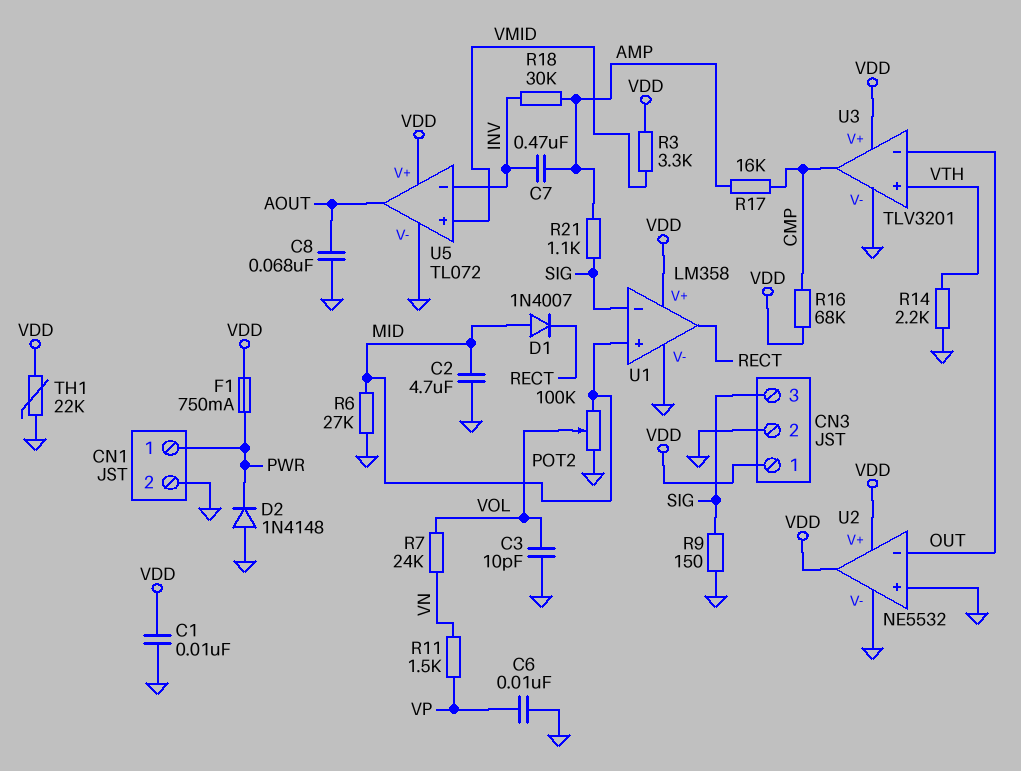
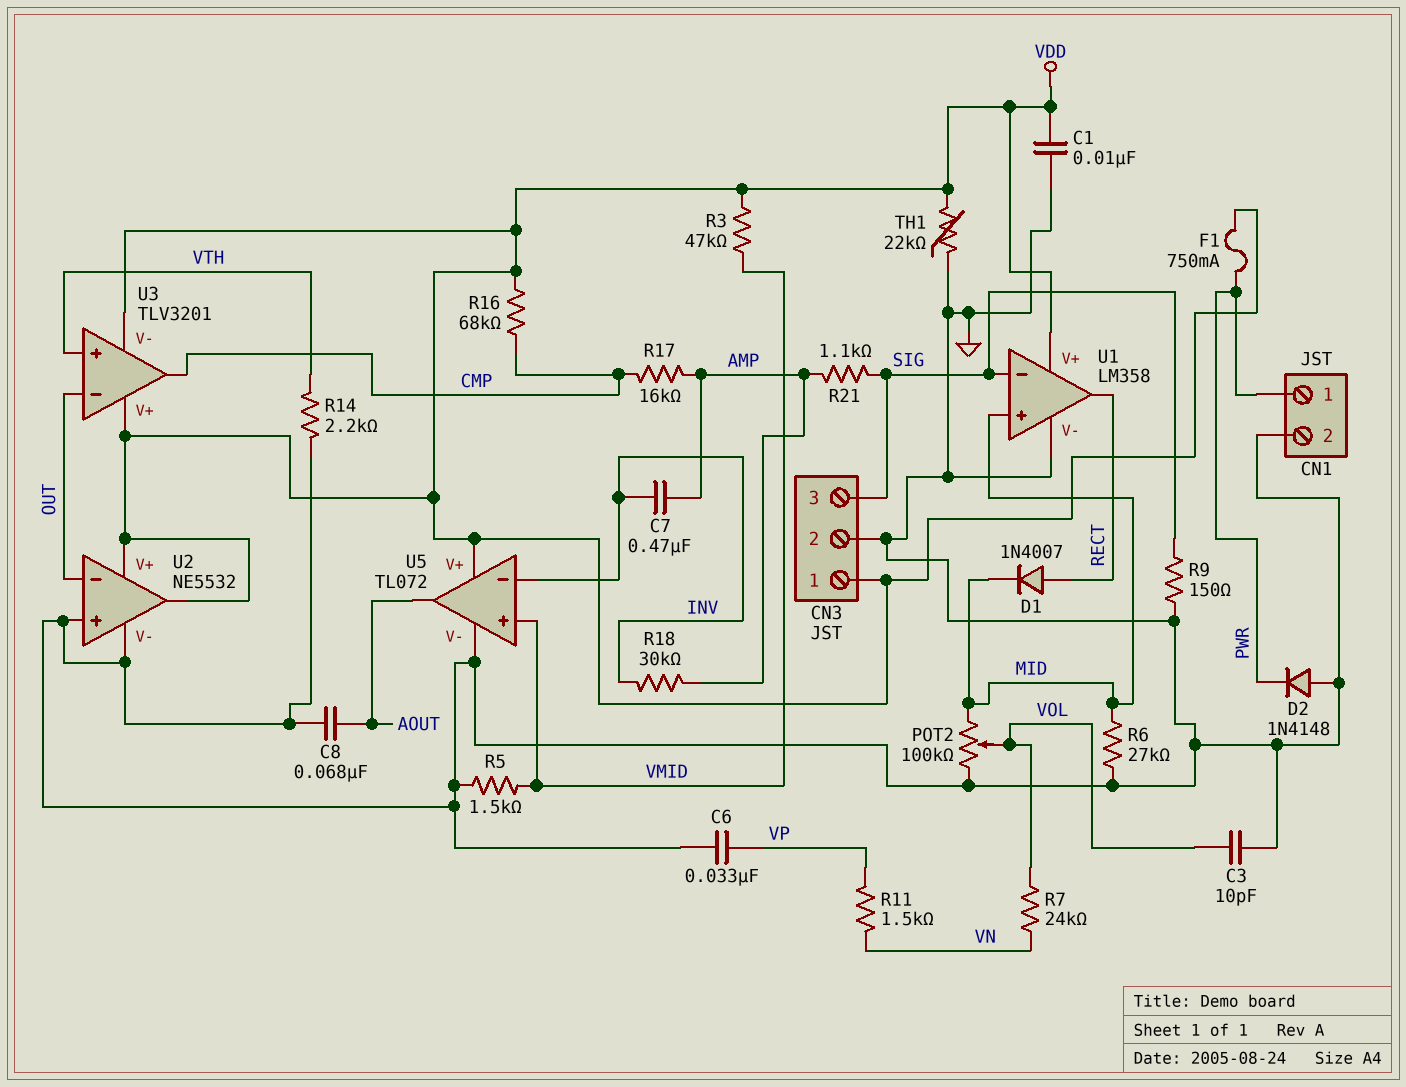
C2: 4.7uF (GND, MID) -> none
C6: 10nF (GND, VP) -> 33nF (GND, VP)
D1: diode 1N4007 (A MID, K RECT) -> diode 1N4007 (A RECT, K MID)
R3: 3.3k (VDD, VMID) -> 47k (VDD, VMID)
R5: none -> 1.5k (GND, VMID)
U3 pin V-: GND -> VDD

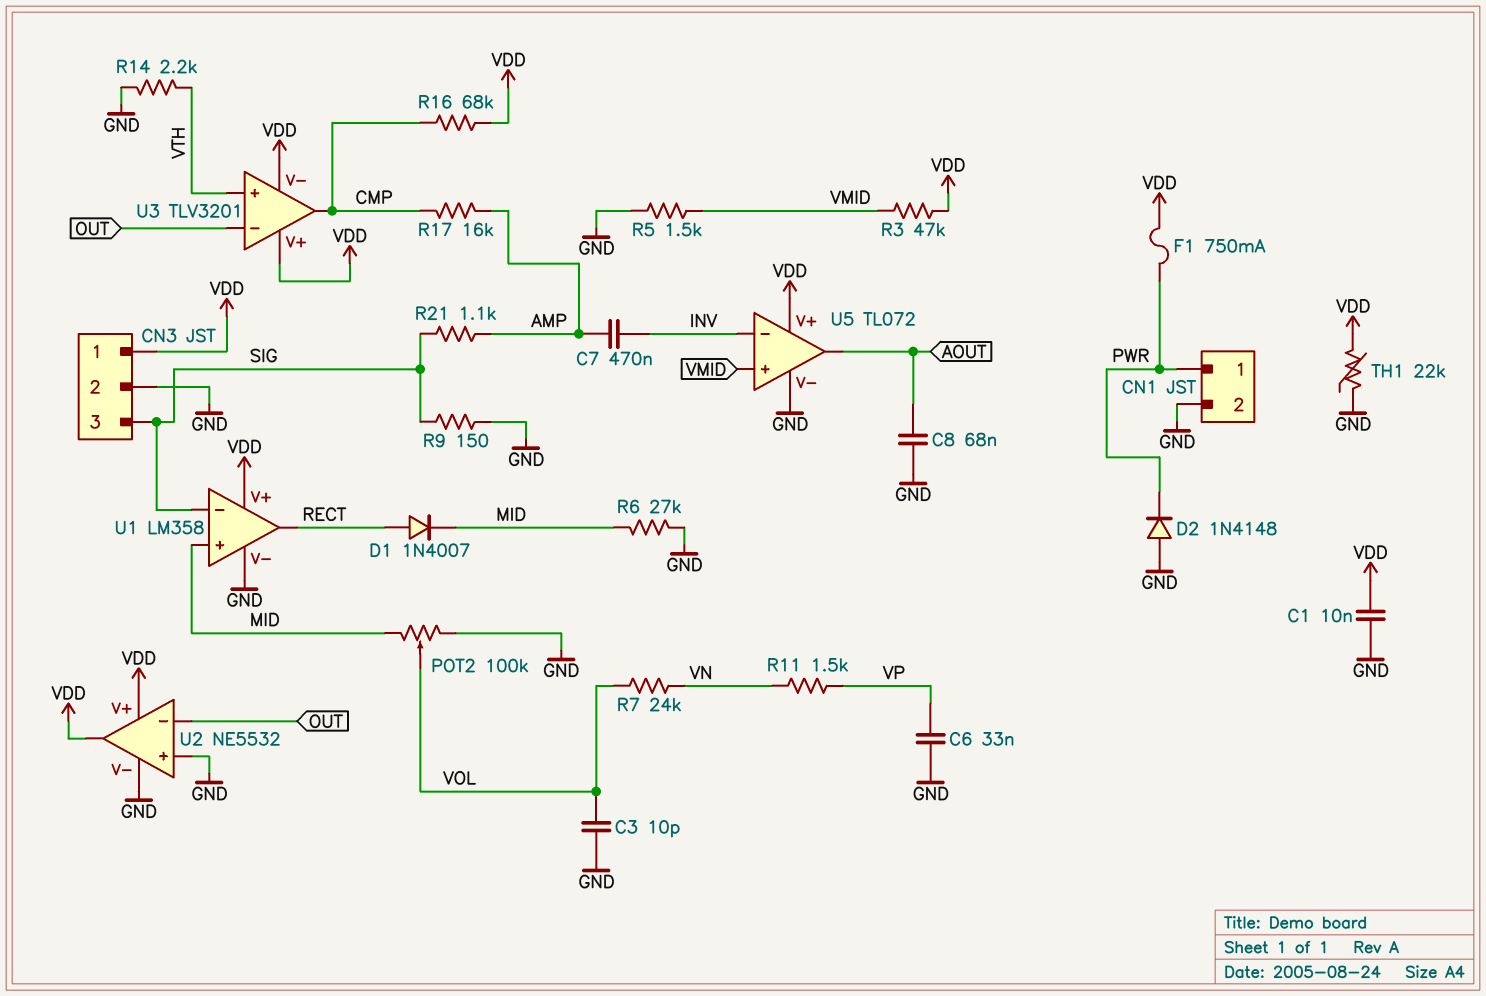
R18: 30k (AMP, INV) -> none

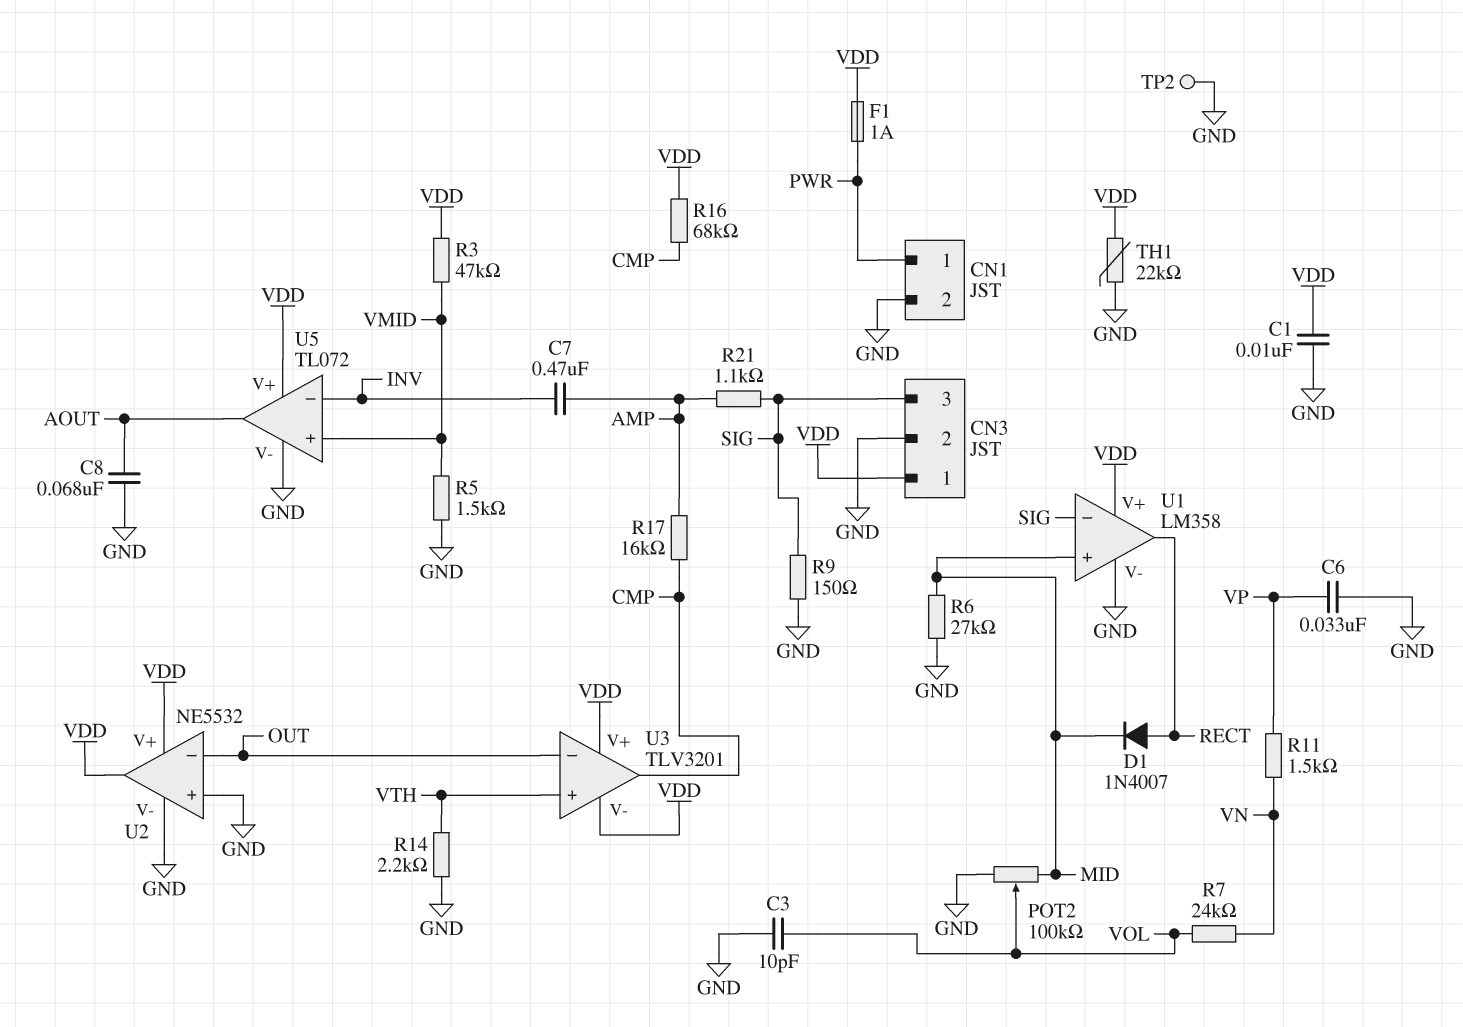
D2: diode 1N4148 (A GND, K PWR) -> none
F1: 750mA (PWR, VDD) -> 1A (PWR, VDD)
TP2: none -> test point (GND)

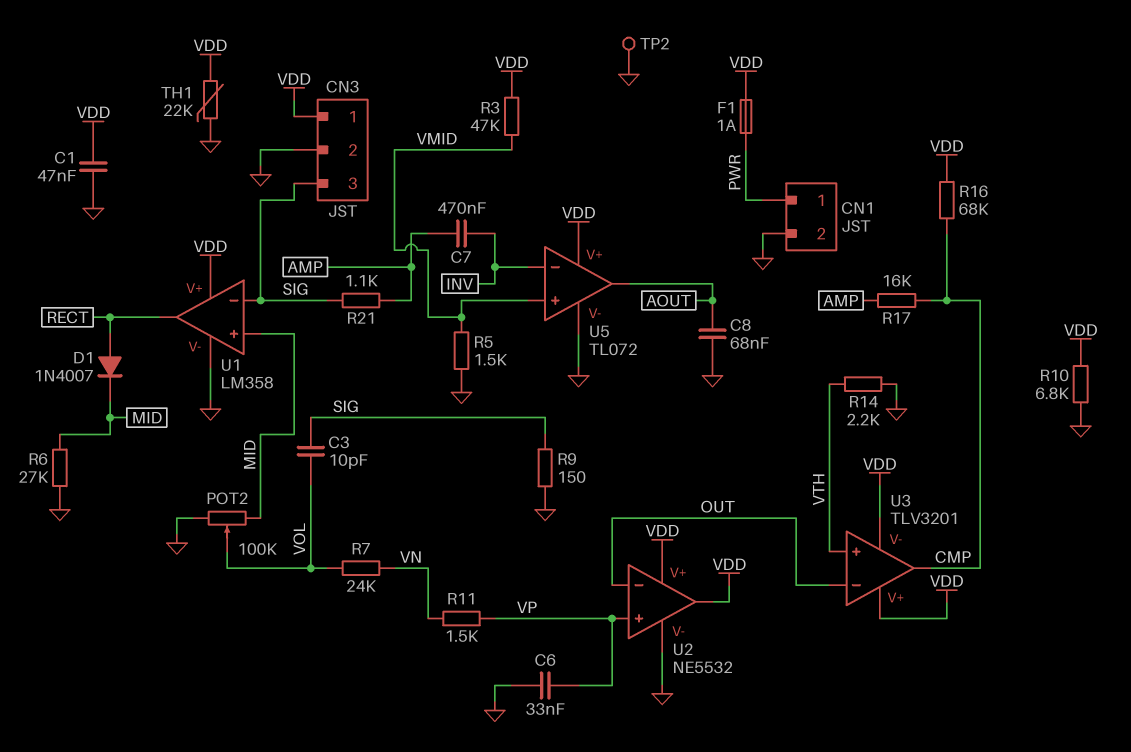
C1: 10nF (GND, VDD) -> 47nF (GND, VDD)
C3: 10pF (GND, VOL) -> 10pF (SIG, VOL)
R10: none -> 6.8k (GND, VDD)
U2 pin in+: GND -> VP

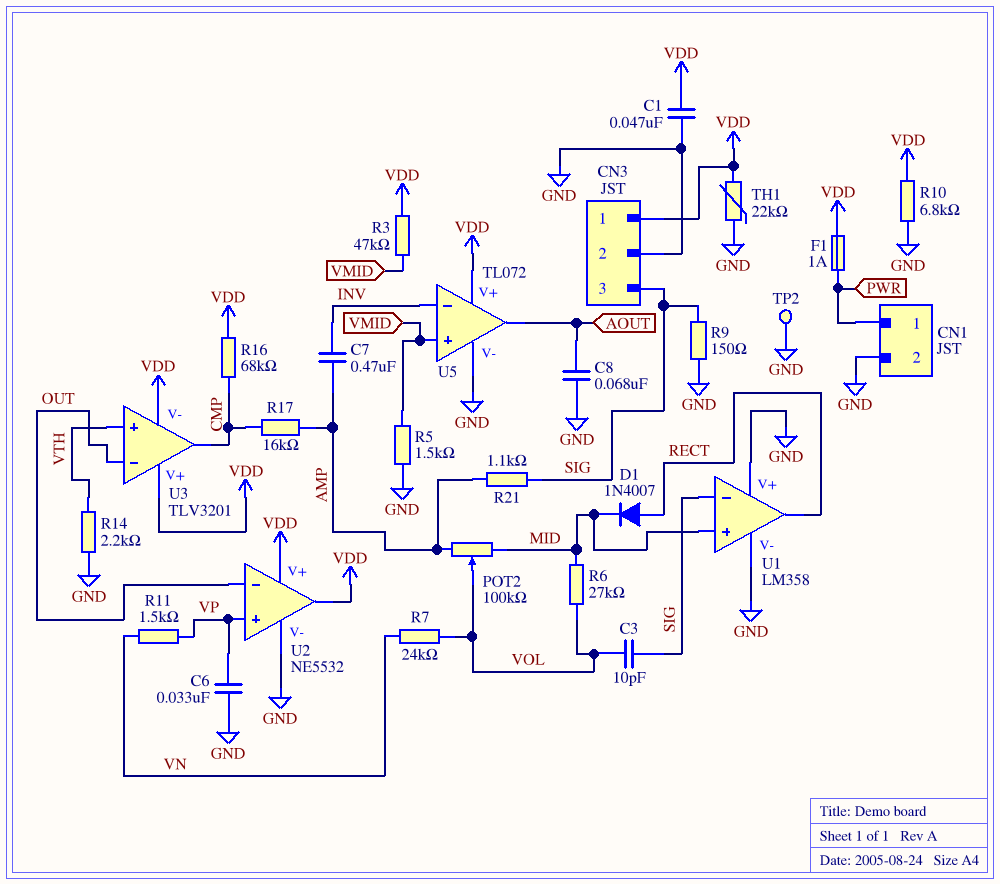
POT2: 100k (GND, MID, wiper VOL) -> 100k (AMP, MID, wiper VOL)
R6: 27k (GND, MID) -> 27k (MID, VOL)
U1 pin V+: VDD -> GND

